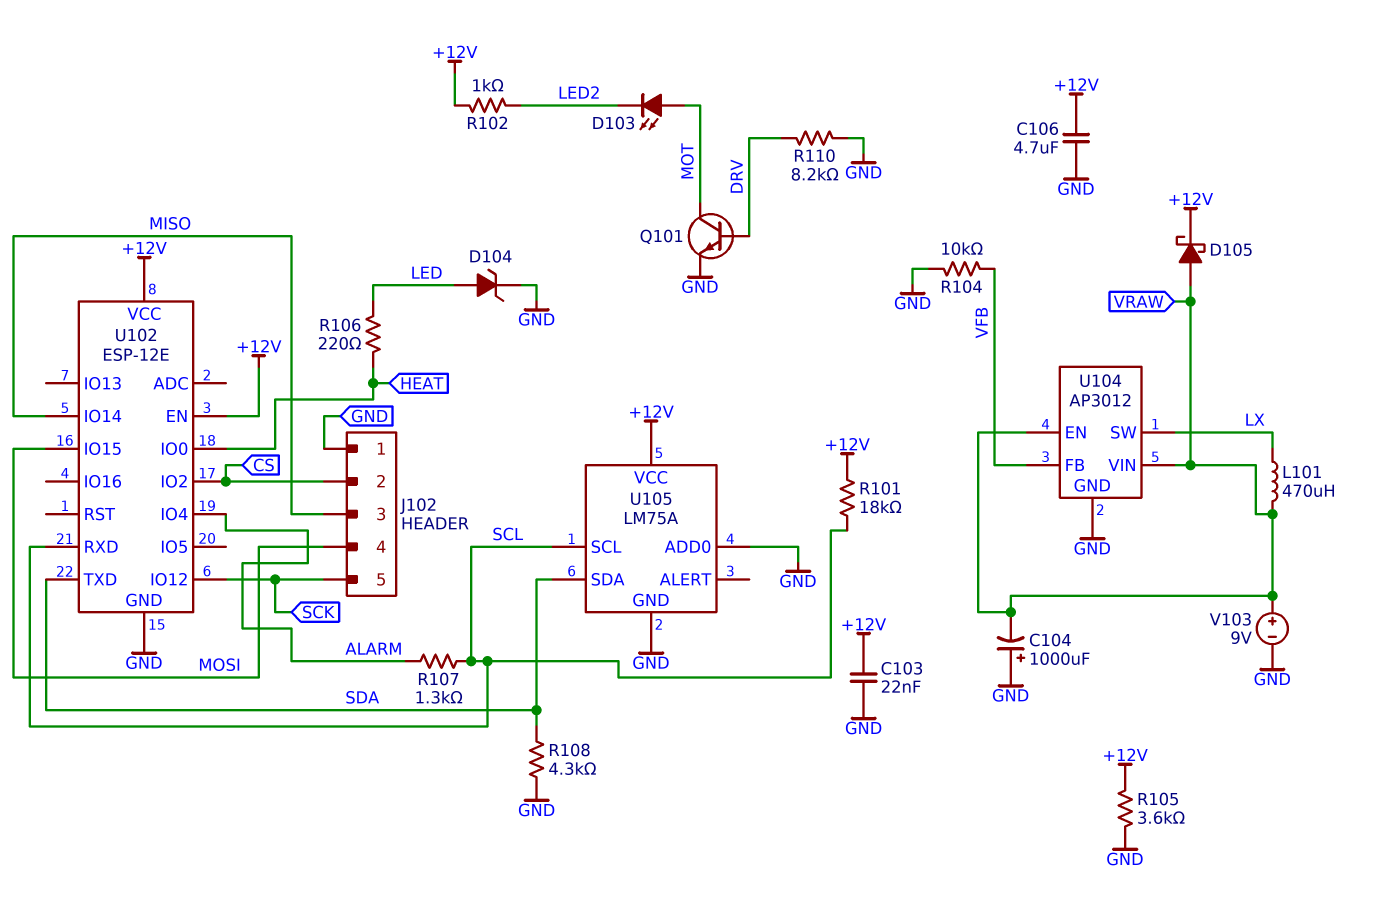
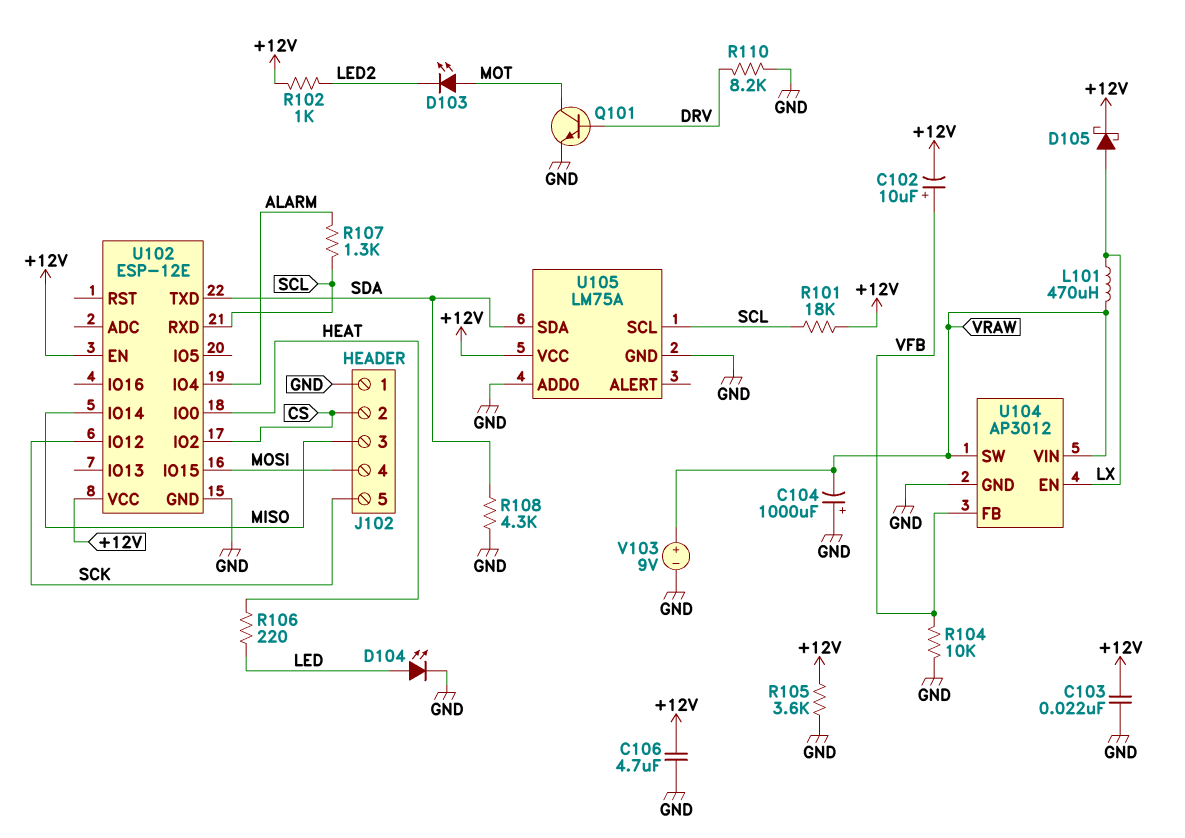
C102: none -> 10uF (plus VFB, minus +12V)
D104: zener (A LED, K GND) -> LED (A LED, K GND)
D105: schottky (A VRAW, K +12V) -> schottky (A LX, K +12V)
U104 pin EN: VRAW -> LX
U104 pin SW: LX -> VRAW

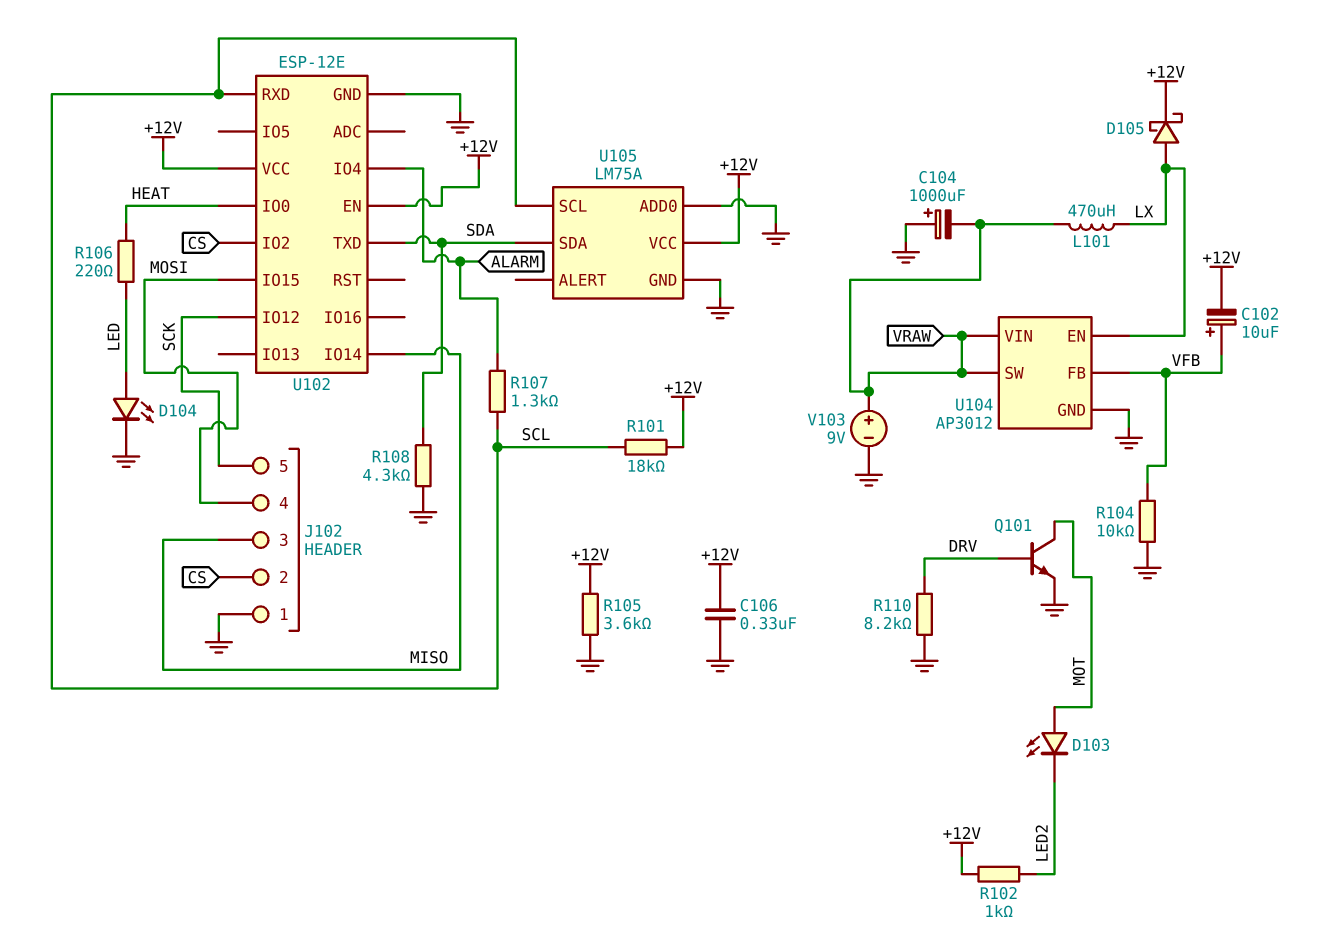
C103: 22nF (+12V, GND) -> none
C106: 4.7uF (+12V, GND) -> 330nF (+12V, GND)

